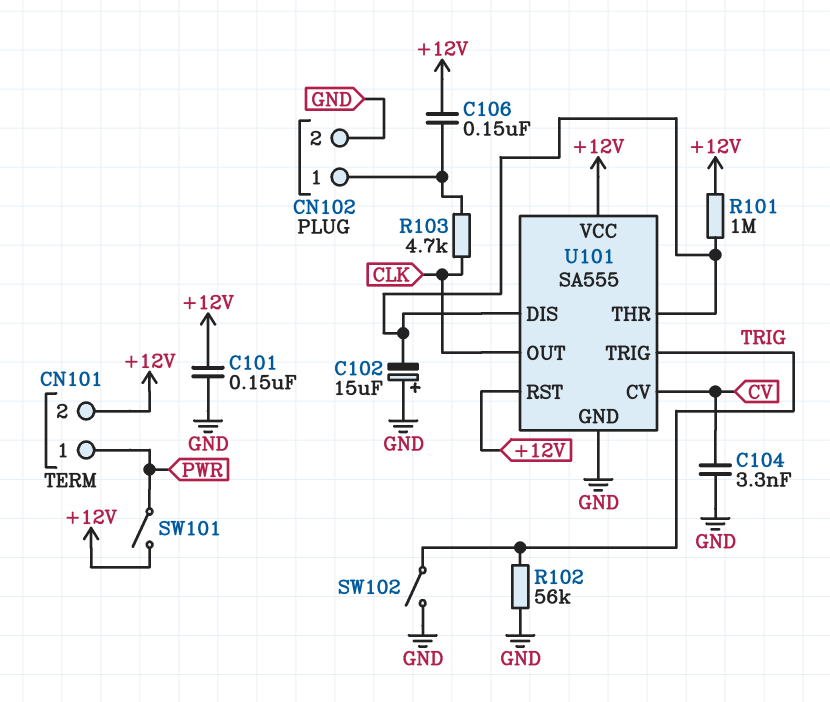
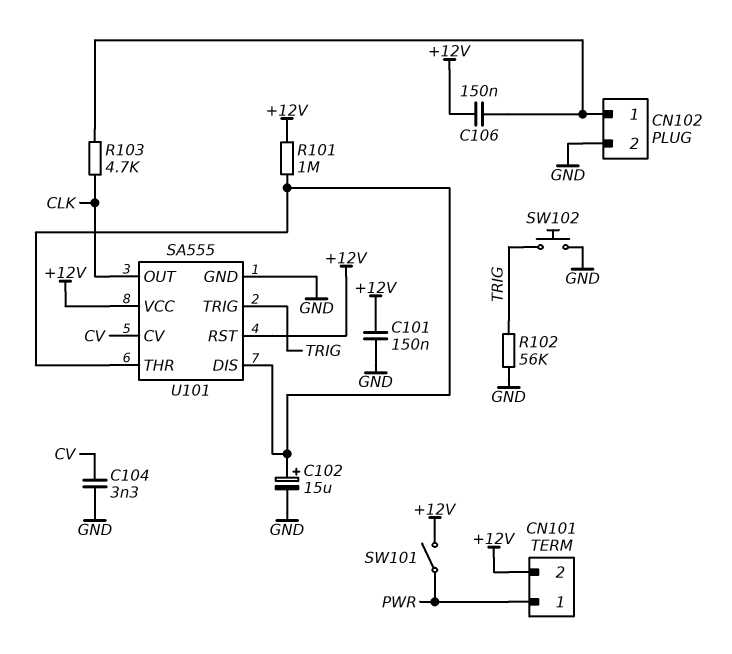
C102: 15uF (plus GND, minus U101/DIS) -> 15uF (plus U101/DIS, minus GND)
SW102: switch (GND, TRIG) -> button (GND, TRIG)

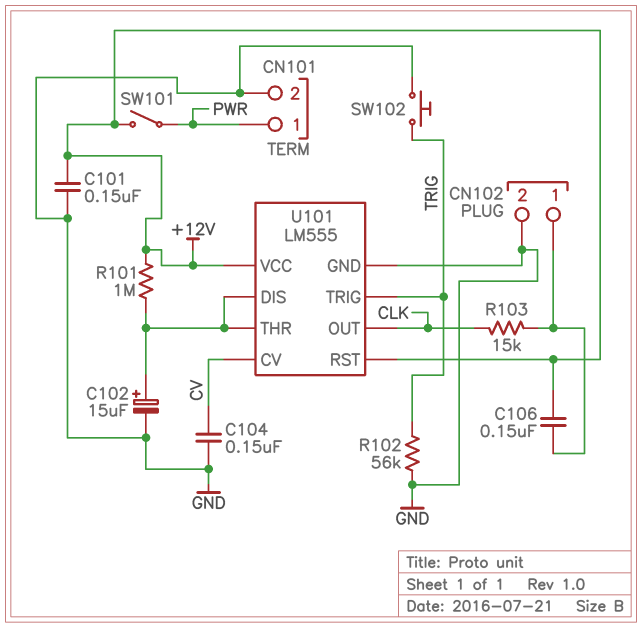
C104: 3.3nF (CV, GND) -> 150nF (CV, GND)
CN101 pin 2: +12V -> GND
R103: 4.7k (CLK, CN102/1) -> 15k (CLK, CN102/1)
U101: SA555 -> LM555

